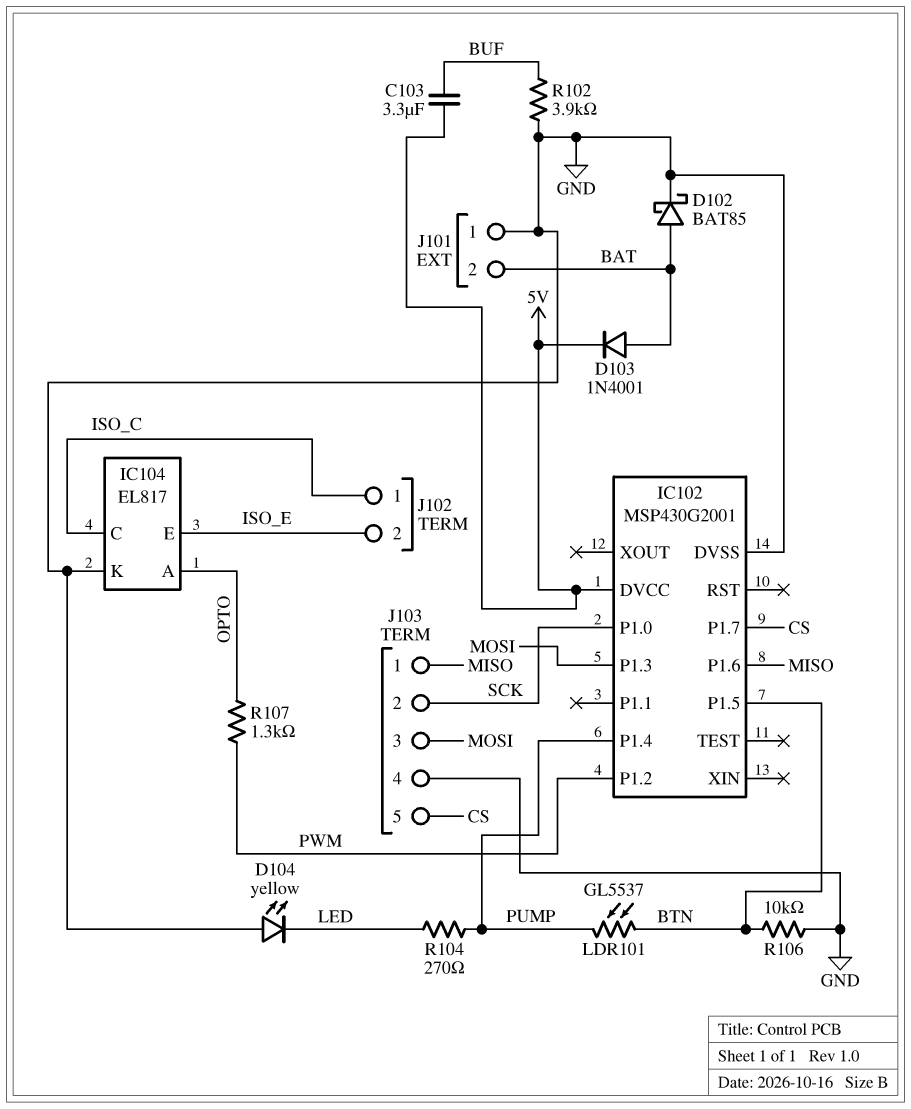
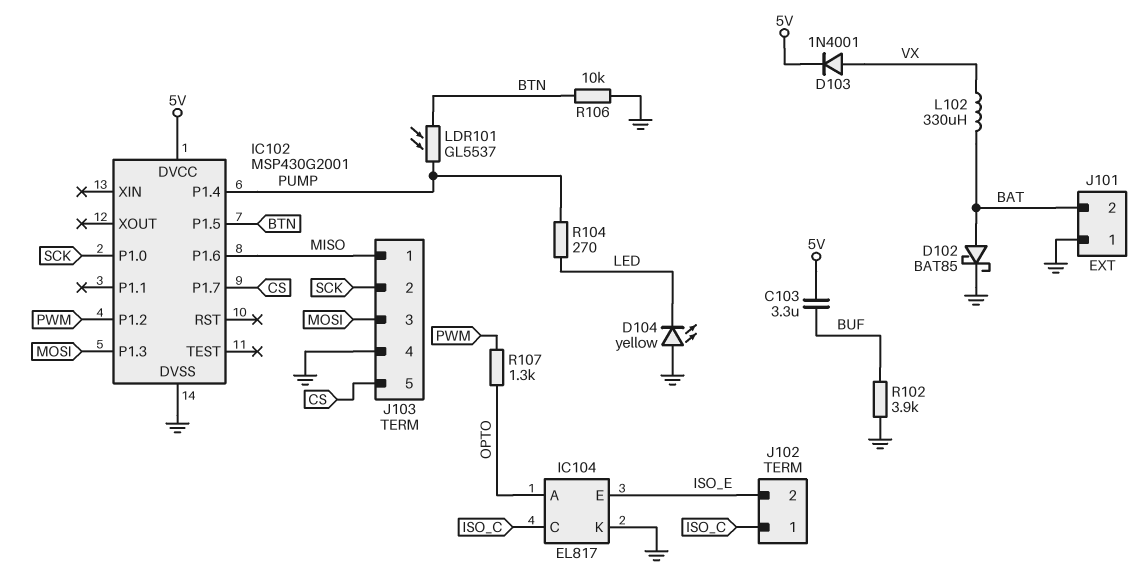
D103: diode 1N4001 (A BAT, K 5V) -> diode 1N4001 (A VX, K 5V)
L102: none -> 330uH (BAT, VX)

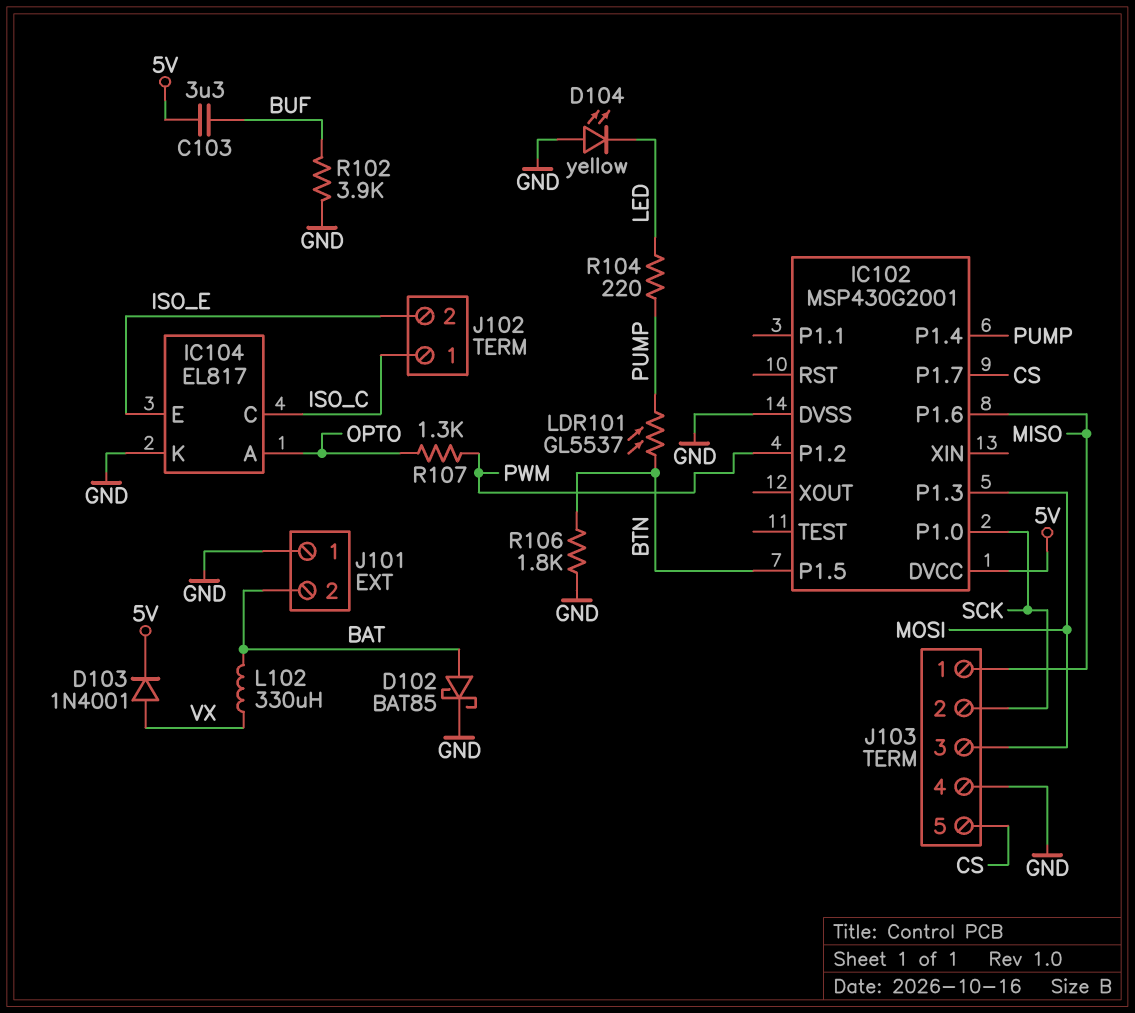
R104: 270 (LED, PUMP) -> 220 (LED, PUMP)
R106: 10k (BTN, GND) -> 1.8k (BTN, GND)

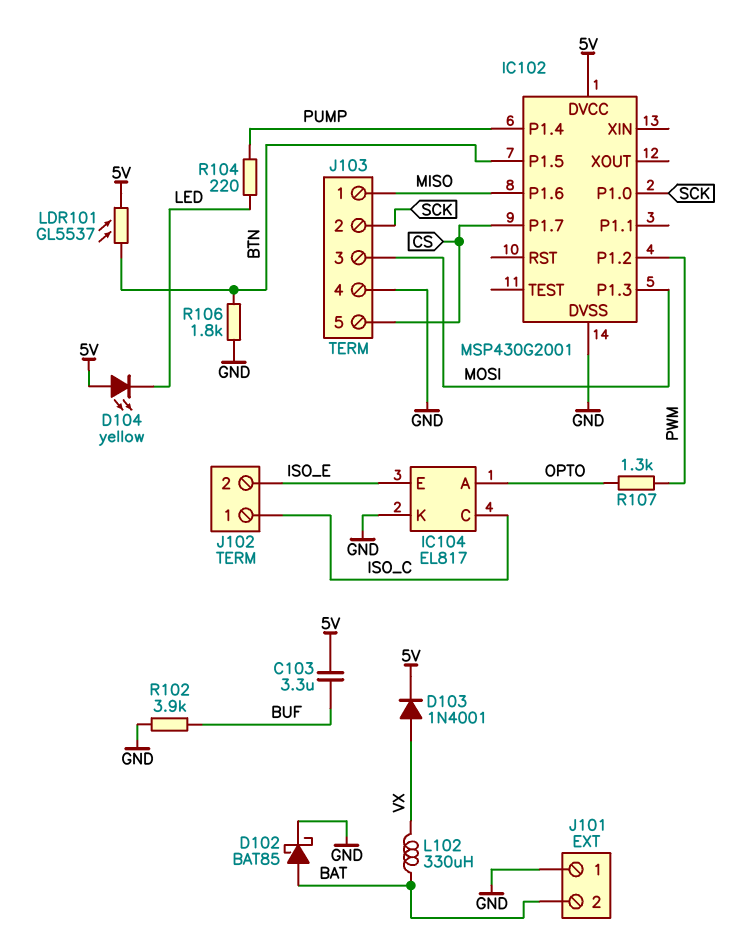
D104: LED yellow (A GND, K LED) -> LED yellow (A 5V, K LED)
LDR101: GL5537 (BTN, PUMP) -> GL5537 (5V, BTN)

